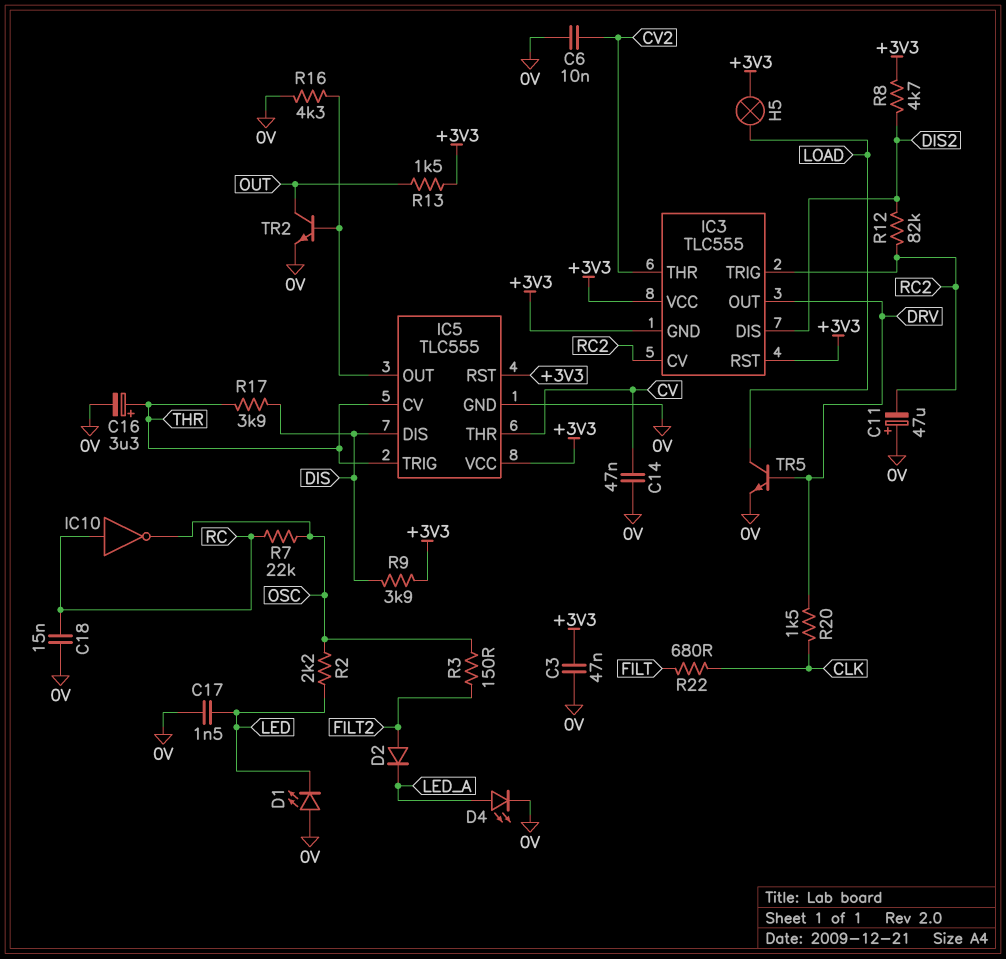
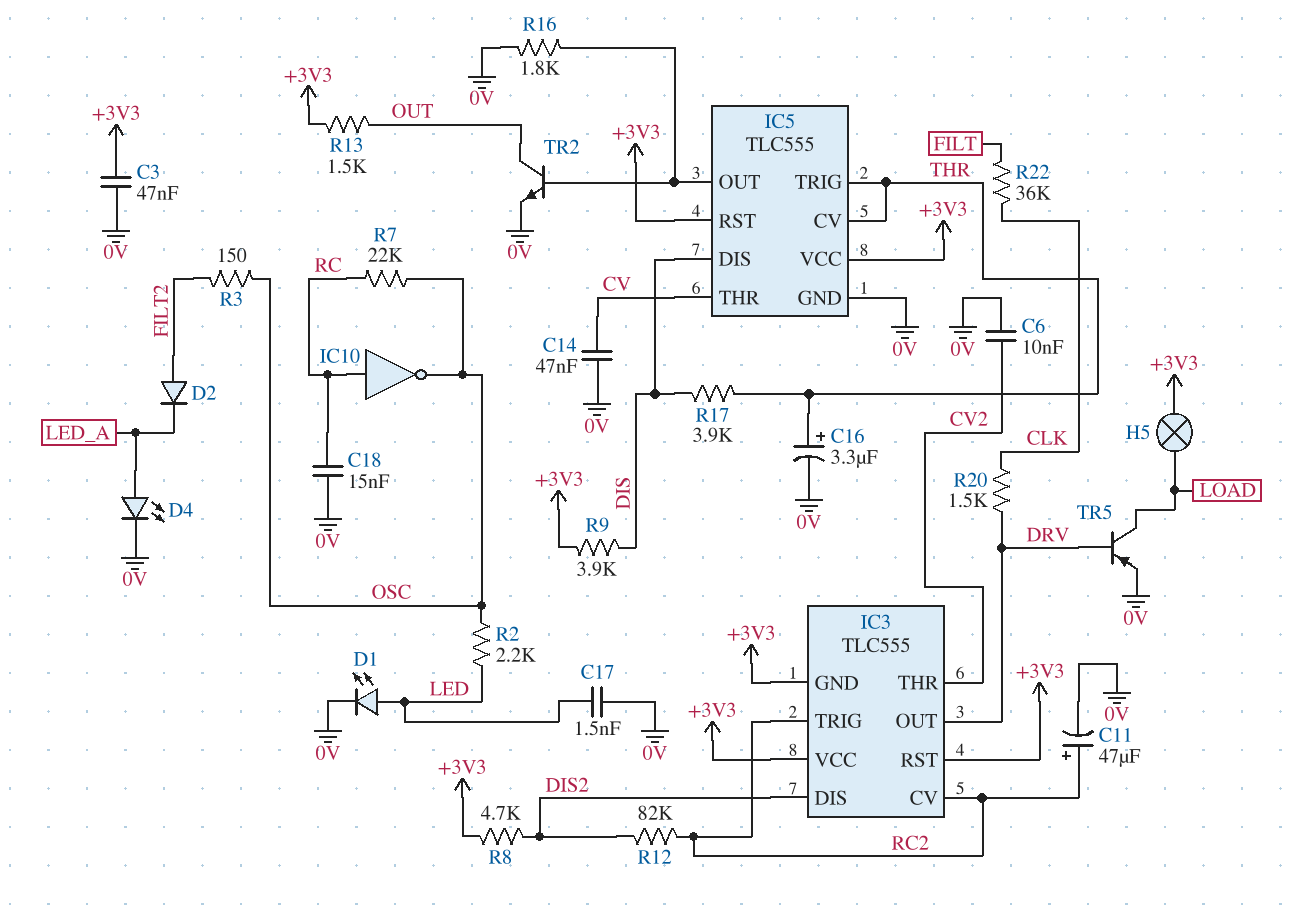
C11: 47uF (plus 0V, minus RC2) -> 47uF (plus RC2, minus 0V)
D1: LED (A 0V, K LED) -> LED (A LED, K 0V)
R16: 4.3k (0V, IC5/OUT) -> 1.8k (0V, IC5/OUT)
R22: 680 (CLK, FILT) -> 36k (CLK, FILT)
TR5: NPN (B DRV, C LOAD, E 0V) -> PNP (B DRV, C LOAD, E 0V)

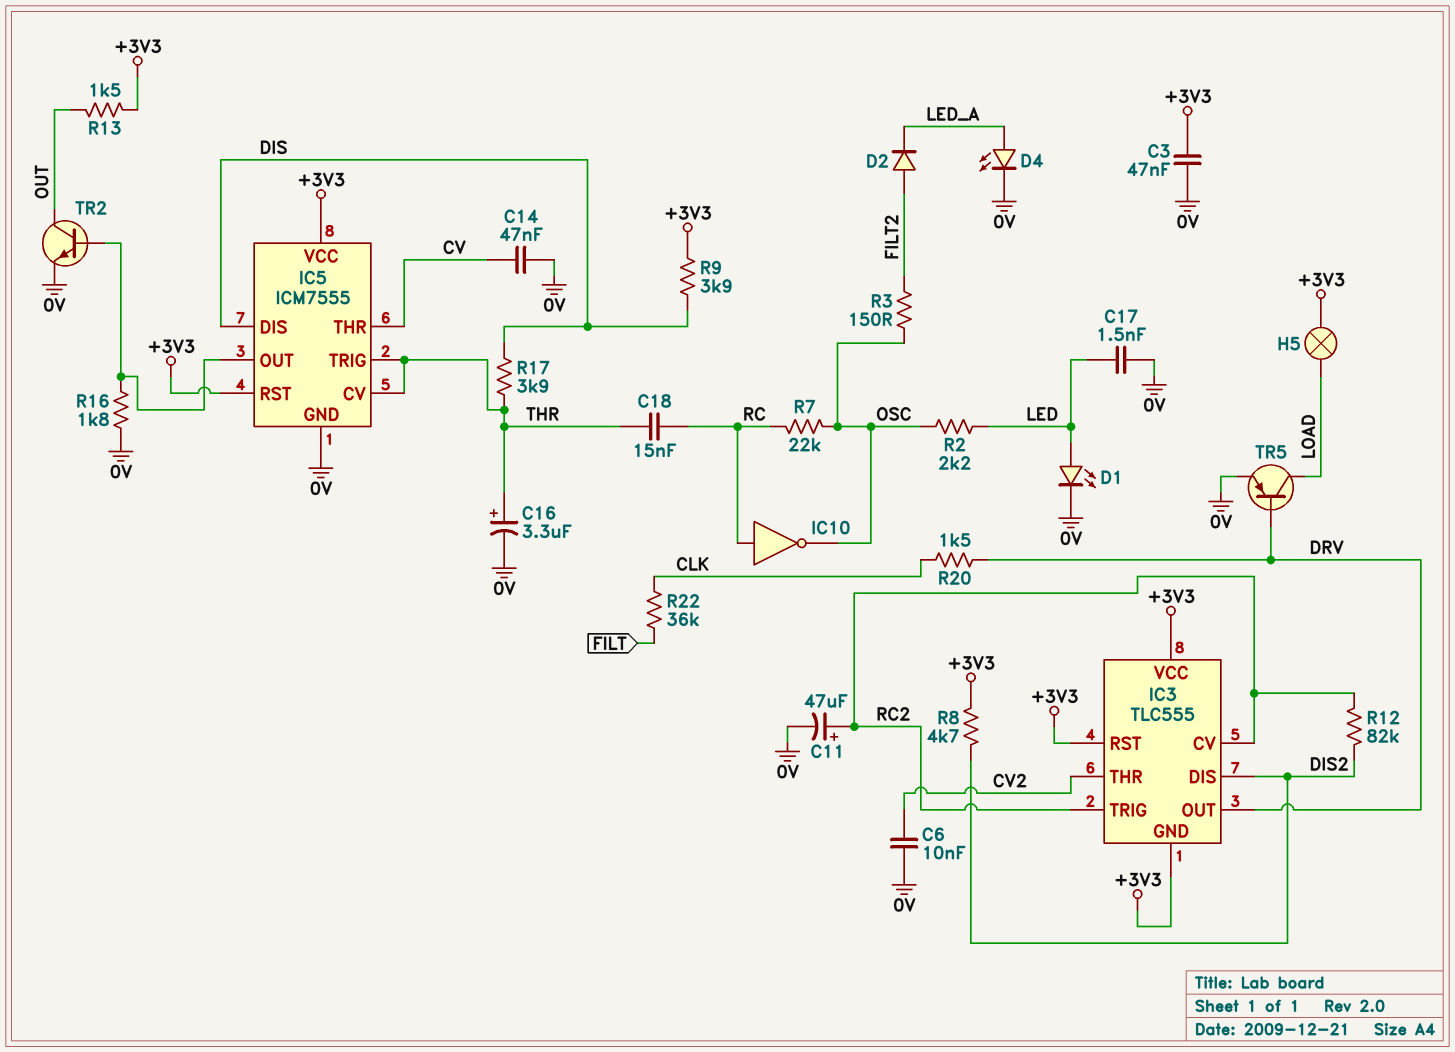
C18: 15nF (0V, RC) -> 15nF (RC, THR)
IC5: TLC555 -> ICM7555

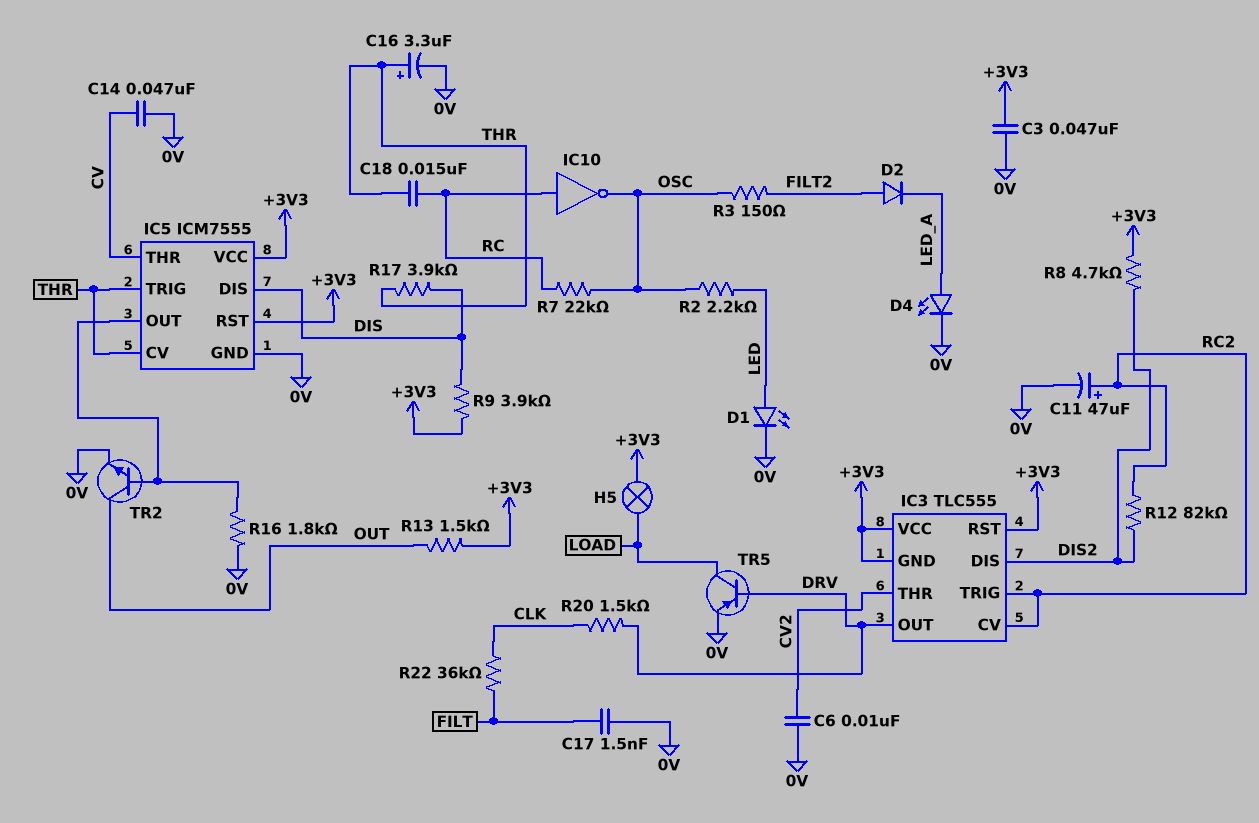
C17: 1.5nF (0V, LED) -> 1.5nF (0V, FILT)

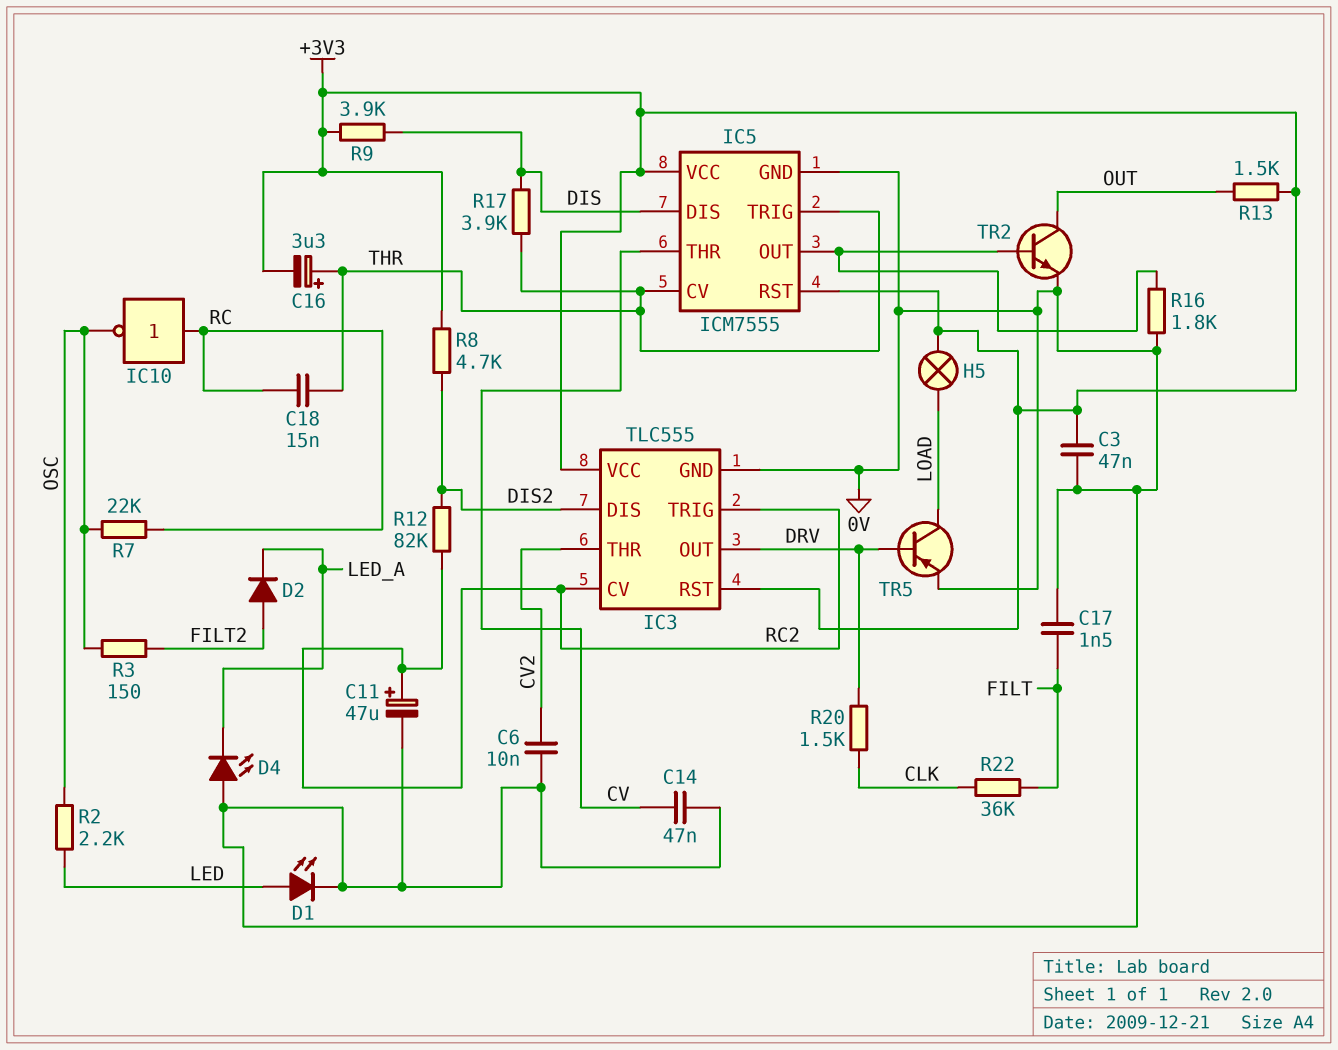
C16: 3.3uF (plus THR, minus 0V) -> 3.3uF (plus THR, minus +3V3)
D4: LED (A LED_A, K 0V) -> LED (A 0V, K LED_A)
IC3 pin GND: +3V3 -> 0V

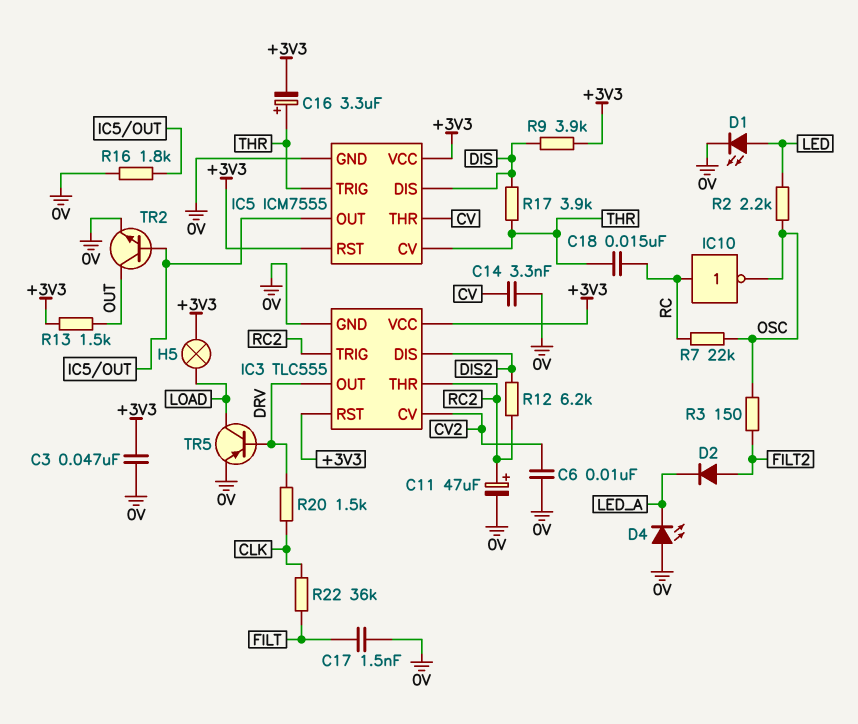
C14: 47nF (0V, CV) -> 3.3nF (0V, CV)
IC3 pin CV: RC2 -> CV2
IC3 pin THR: CV2 -> RC2
R8: 4.7k (+3V3, DIS2) -> none
R12: 82k (DIS2, RC2) -> 6.2k (DIS2, RC2)

